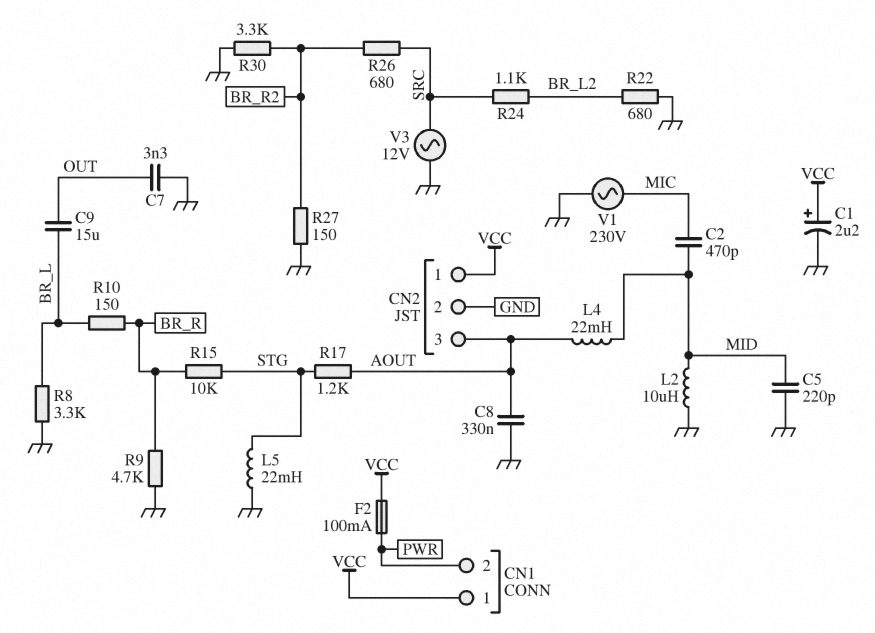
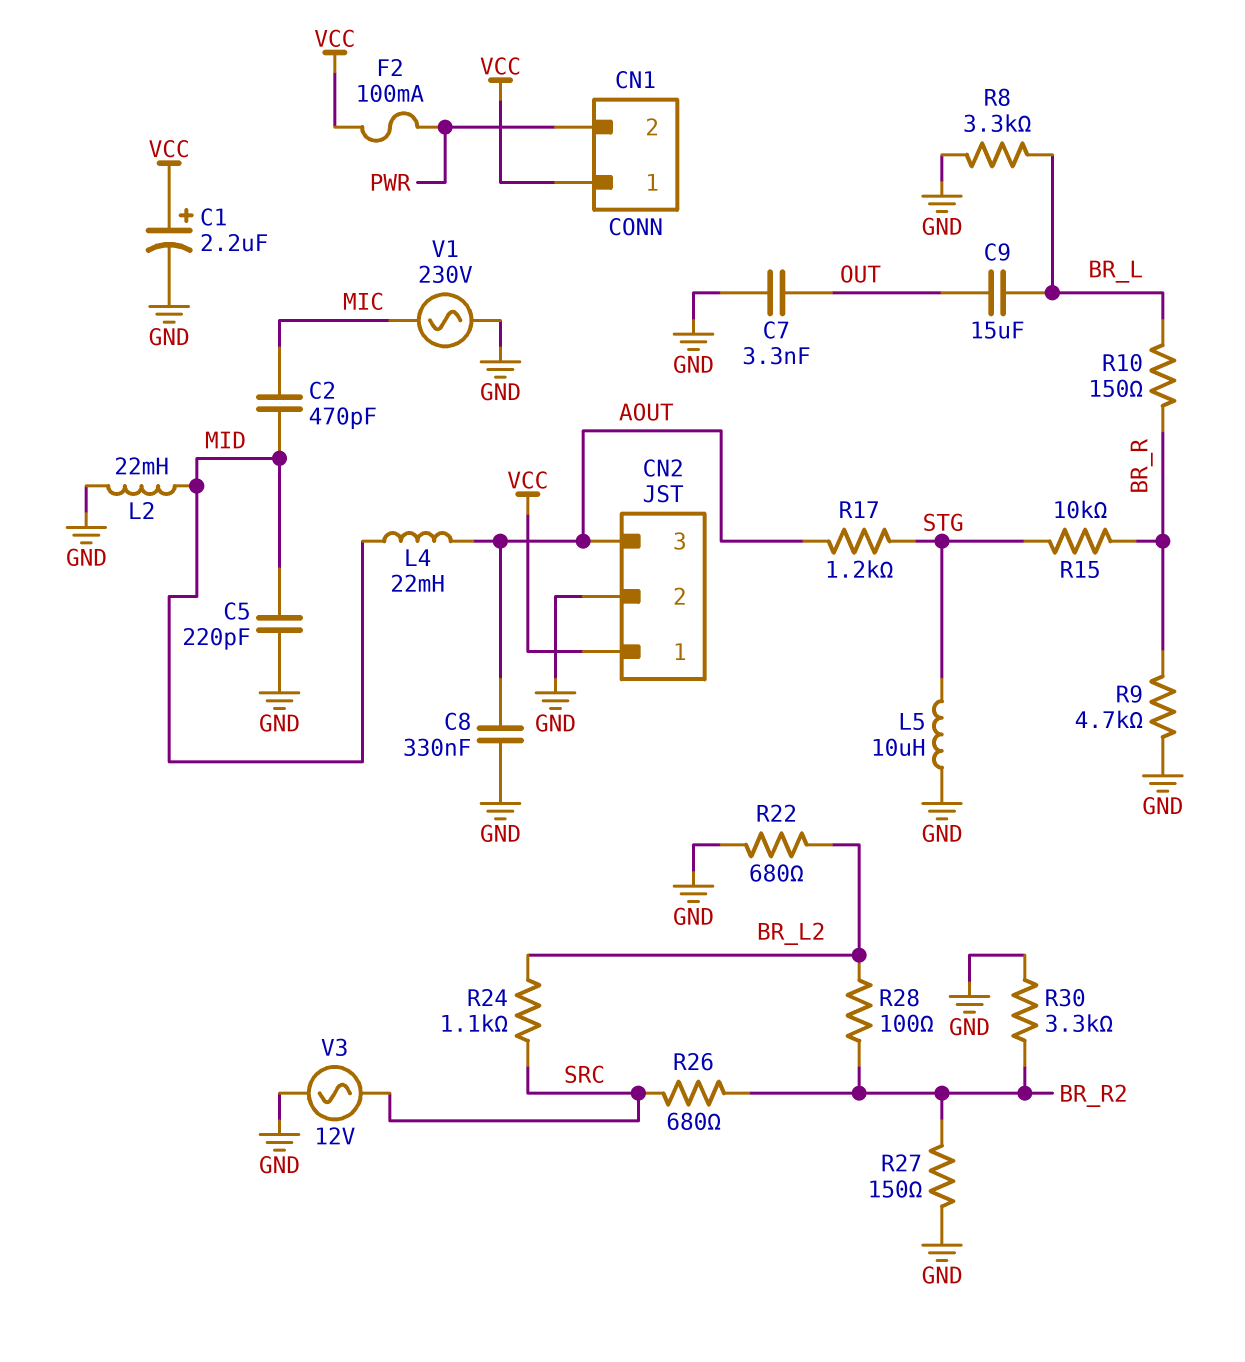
L2: 10uH (GND, MID) -> 22mH (GND, MID)
L5: 22mH (GND, STG) -> 10uH (GND, STG)
R28: none -> 100 (BR_L2, BR_R2)

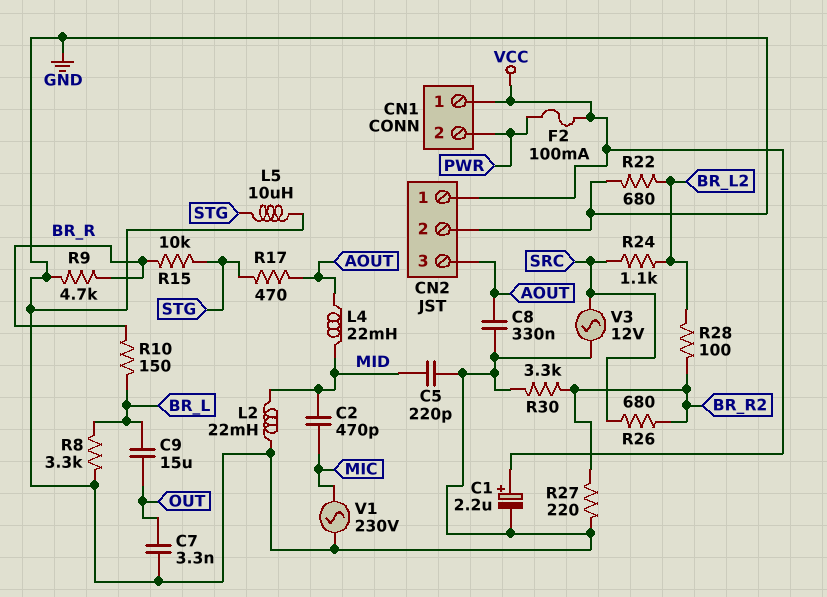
R17: 1.2k (AOUT, STG) -> 470 (AOUT, STG)
R27: 150 (BR_R2, GND) -> 220 (BR_R2, GND)

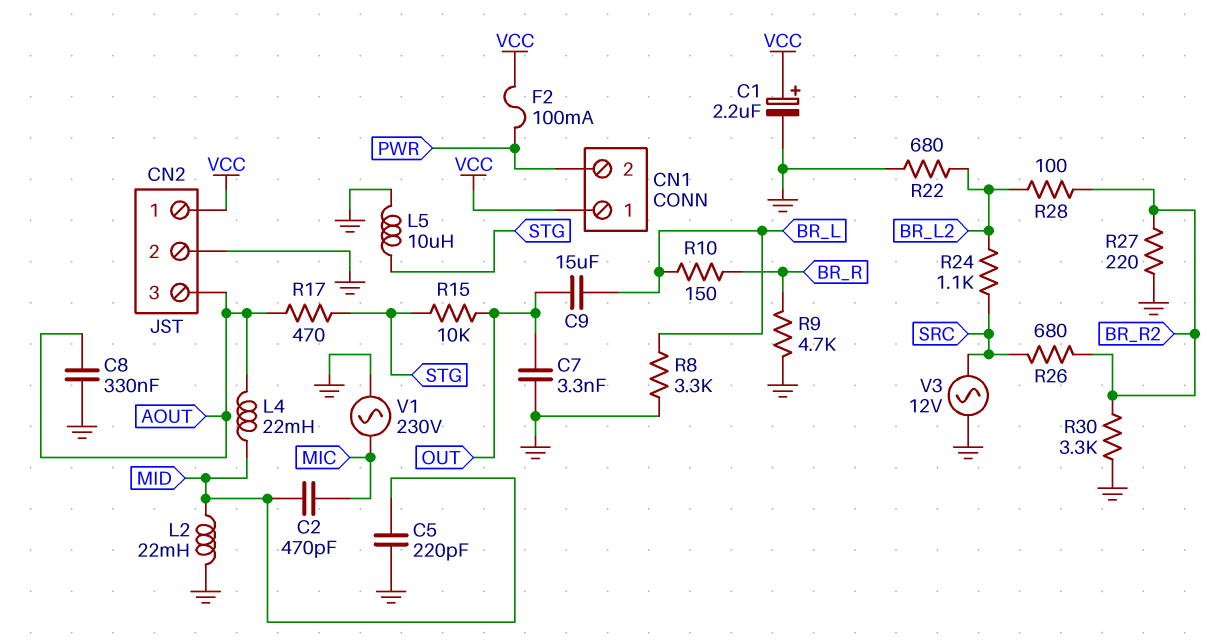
R15: 10k (BR_R, STG) -> 10k (OUT, STG)

